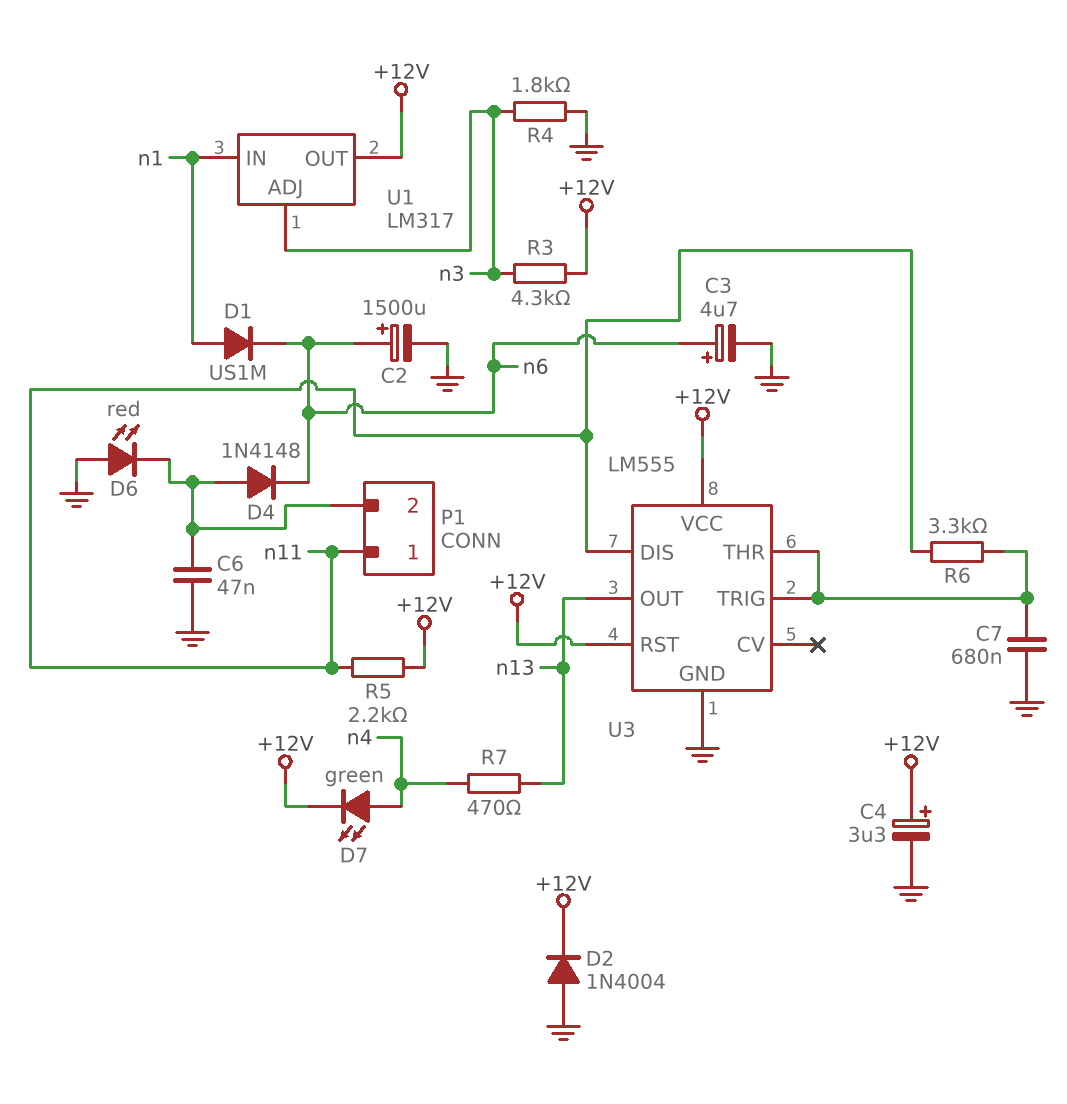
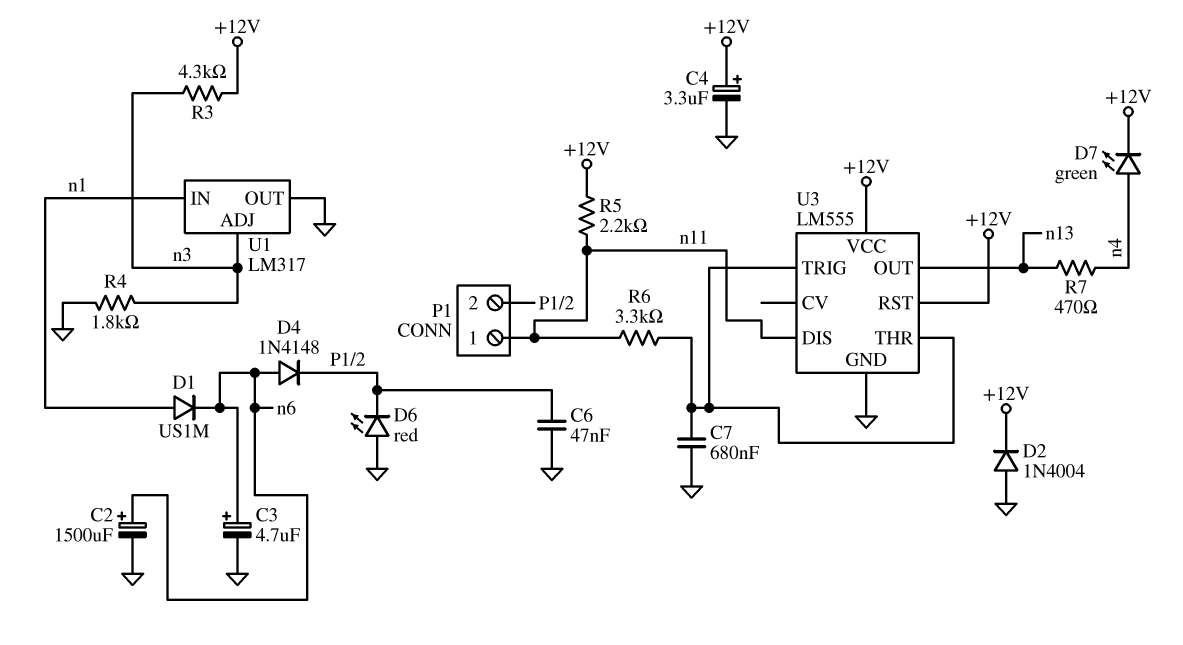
D4: diode 1N4148 (A P1/2, K n6) -> diode 1N4148 (A n6, K P1/2)
U1 pin OUT: +12V -> GND

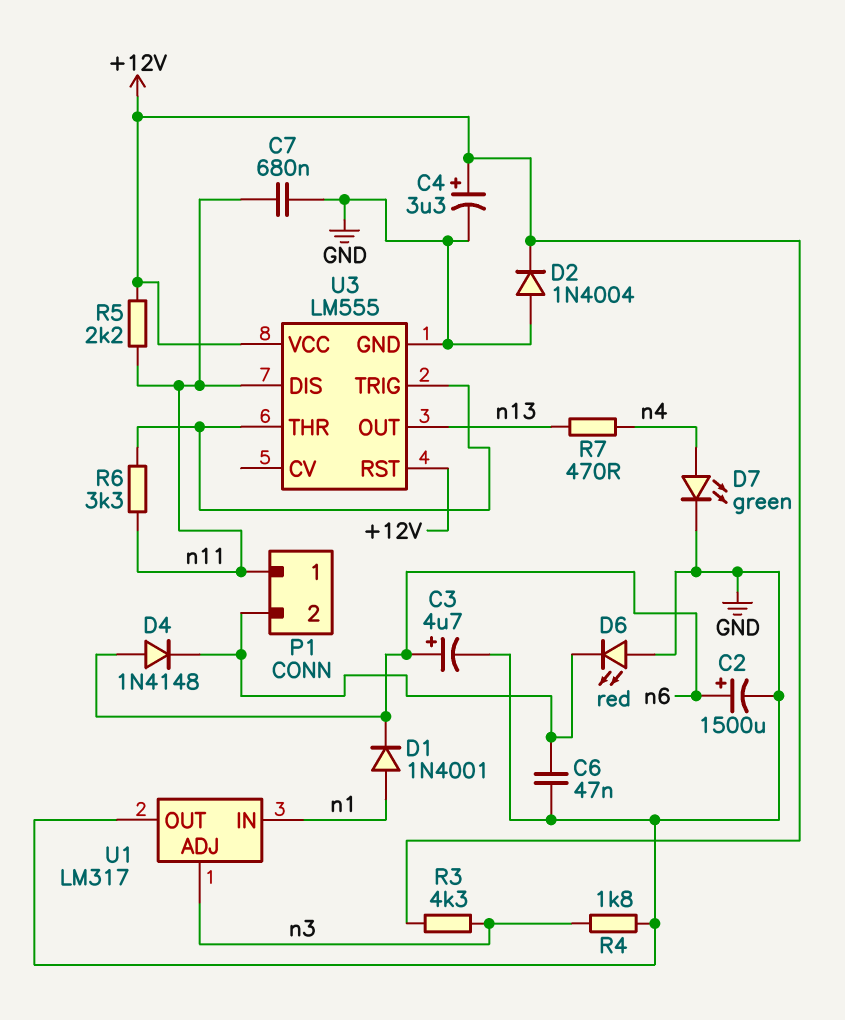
C7: 680nF (GND, U3/THR) -> 680nF (GND, n11)
D1: diode US1M (A n1, K n6) -> diode 1N4001 (A n1, K n6)
D7: LED green (A n4, K +12V) -> LED green (A n4, K GND)

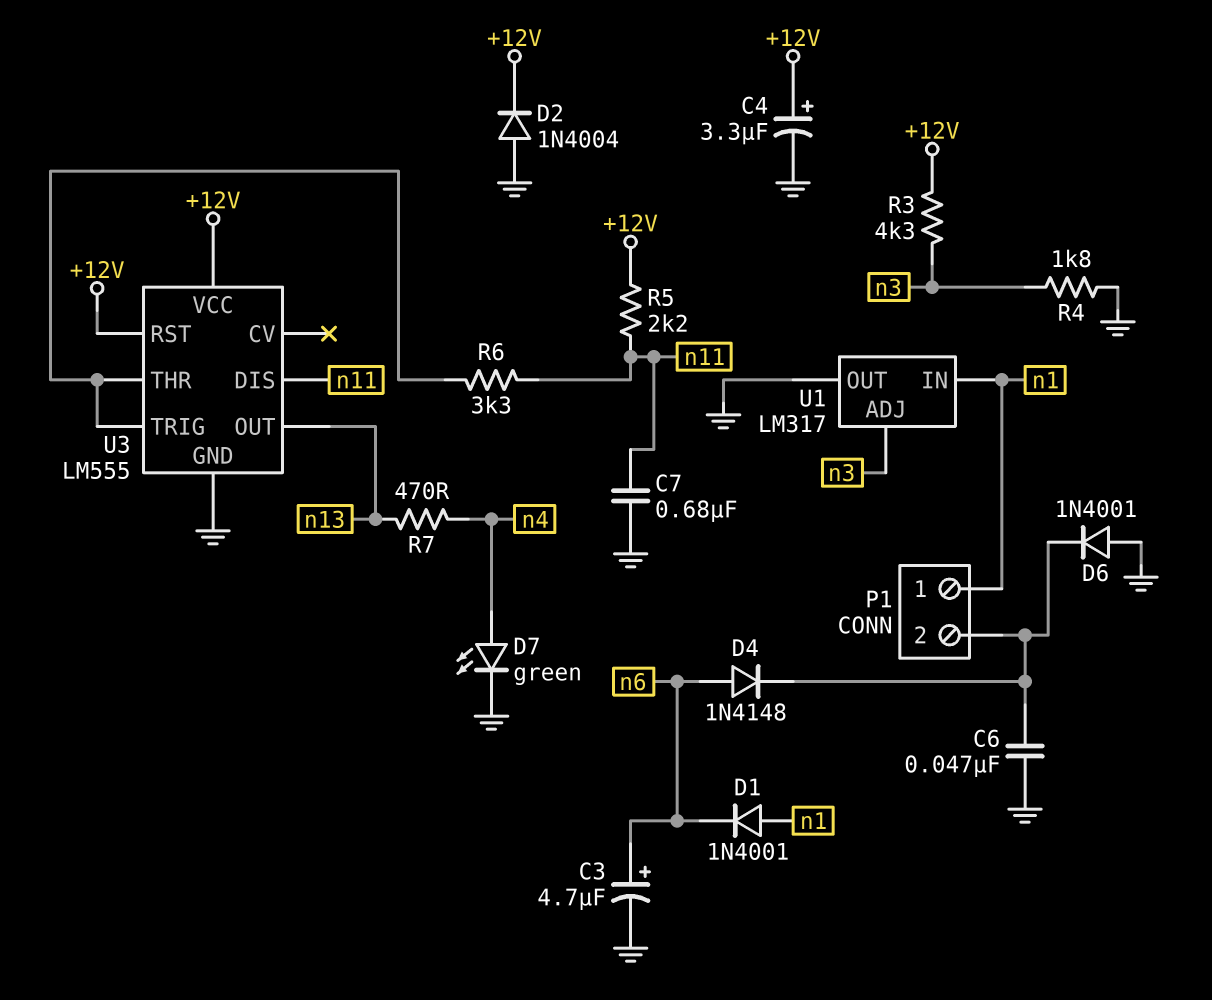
C2: 1500uF (plus n6, minus GND) -> none
D6: LED red (A GND, K P1/2) -> diode 1N4001 (A GND, K P1/2)
P1 pin 1: n11 -> n1

